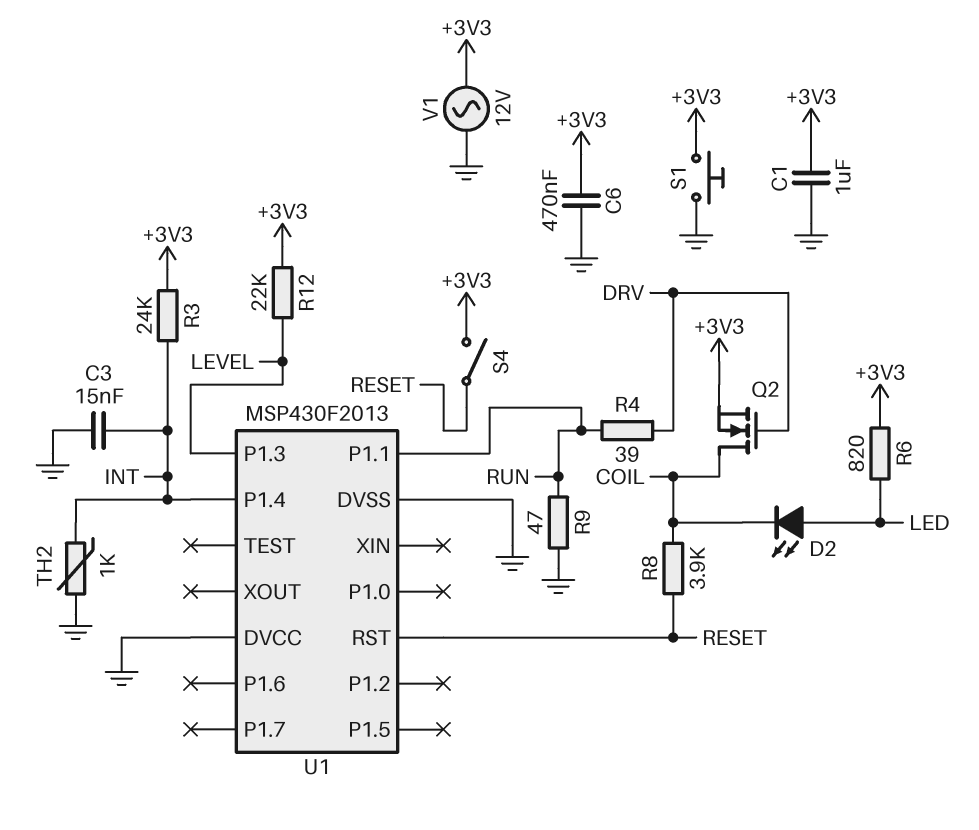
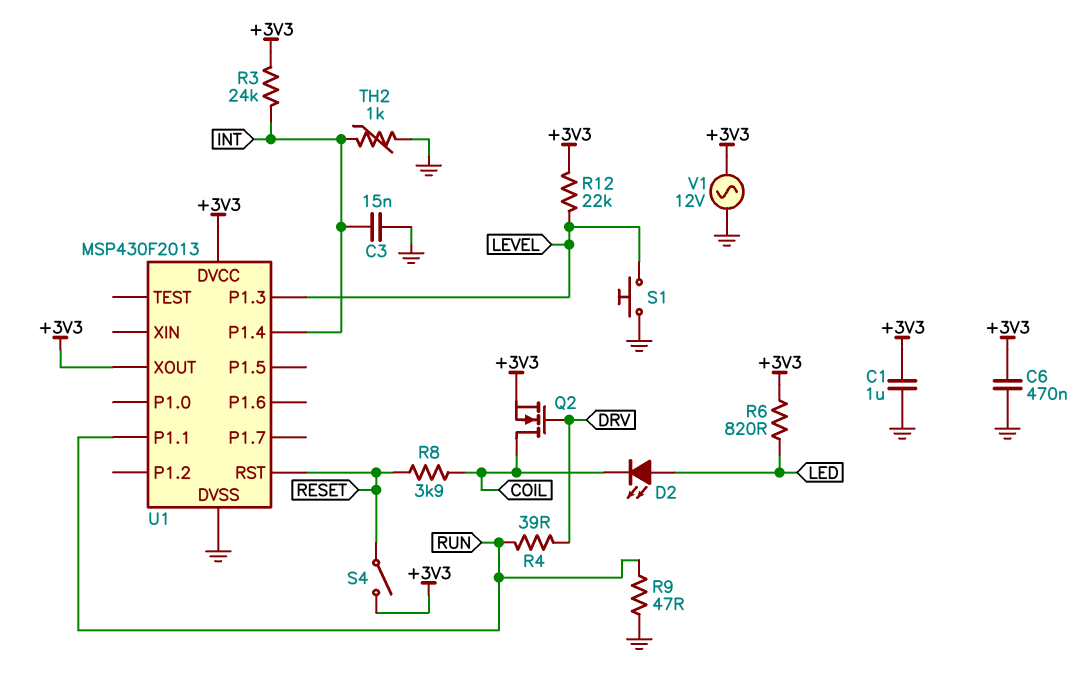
S1: button (+3V3, GND) -> button (GND, LEVEL)
U1 pin DVCC: GND -> +3V3
U1 pin XOUT: none -> +3V3

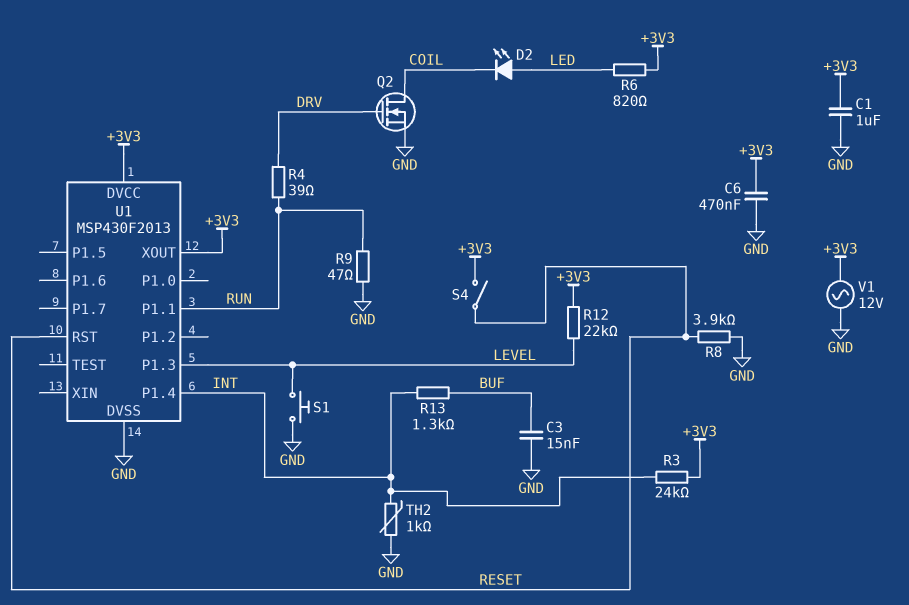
C3: 15nF (GND, INT) -> 15nF (BUF, GND)
Q2: NMOS (G DRV, D COIL, S +3V3) -> NMOS (G DRV, D COIL, S GND)
R8: 3.9k (COIL, RESET) -> 3.9k (GND, RESET)
R13: none -> 1.3k (BUF, INT)

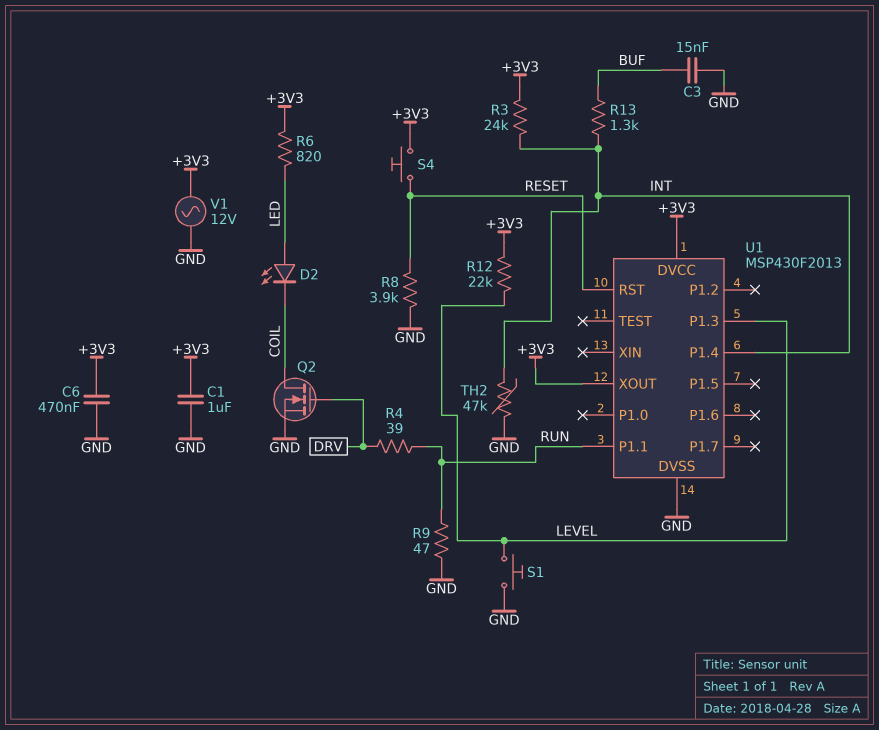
S4: switch (+3V3, RESET) -> button (+3V3, RESET)
TH2: 1k (GND, INT) -> 47k (GND, INT)

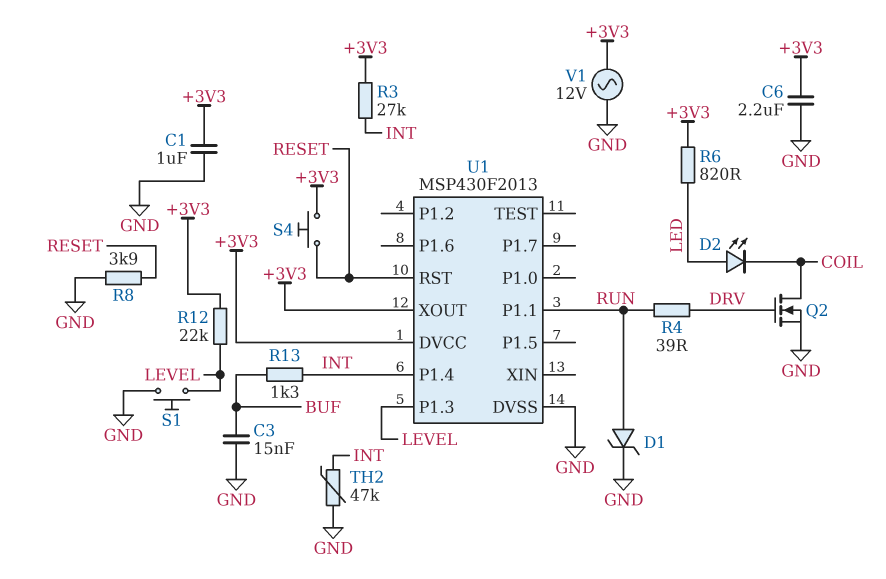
C6: 470nF (+3V3, GND) -> 2.2uF (+3V3, GND)
D1: none -> zener (A RUN, K GND)
R3: 24k (+3V3, INT) -> 27k (+3V3, INT)
R9: 47 (GND, RUN) -> none

